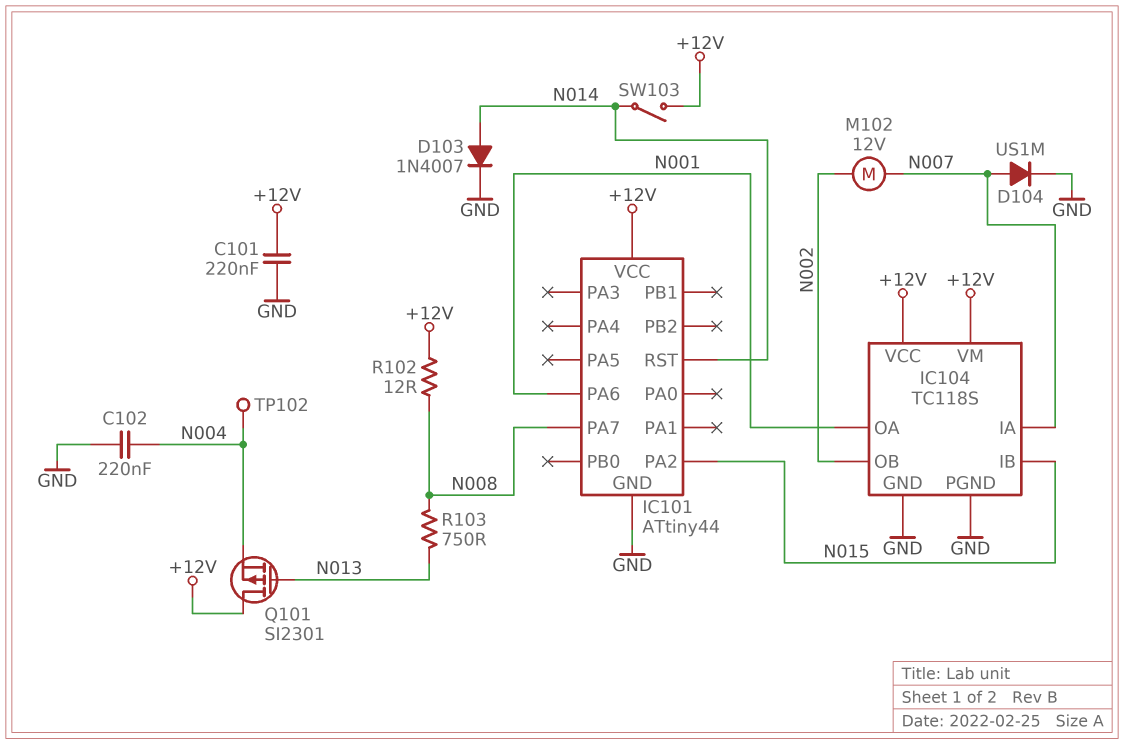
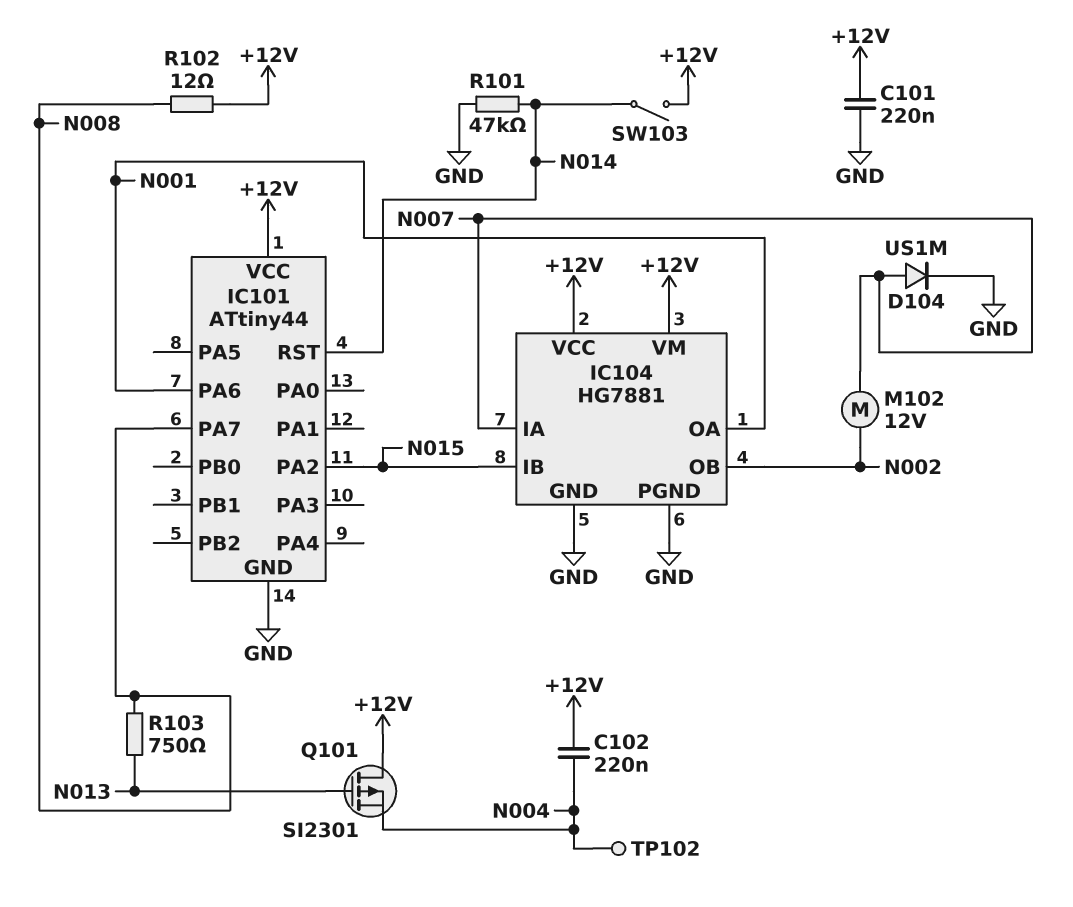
C102: 220nF (GND, N004) -> 220nF (+12V, N004)
D103: diode 1N4007 (A N014, K GND) -> none
IC104: TC118S -> HG7881
R101: none -> 47k (GND, N014)

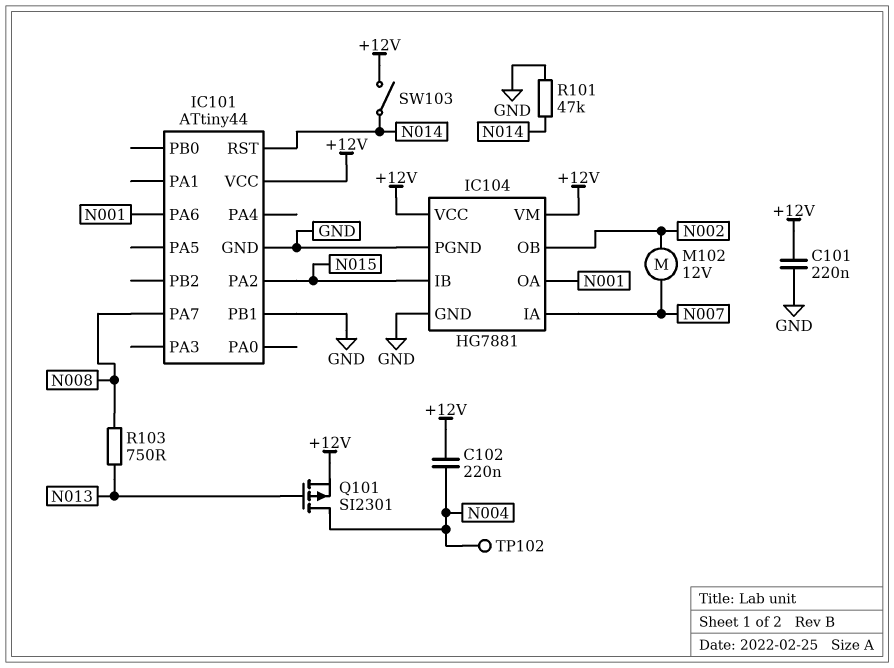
D104: diode US1M (A N007, K GND) -> none
IC101 pin PB1: none -> GND
Q101: PMOS SI2301 (G N013, D +12V, S N004) -> PMOS SI2301 (G N013, D N004, S +12V)
R102: 12 (+12V, N008) -> none

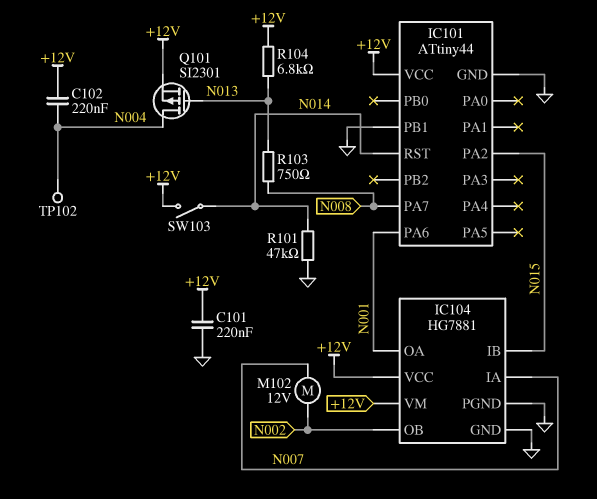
R104: none -> 6.8k (+12V, N013)

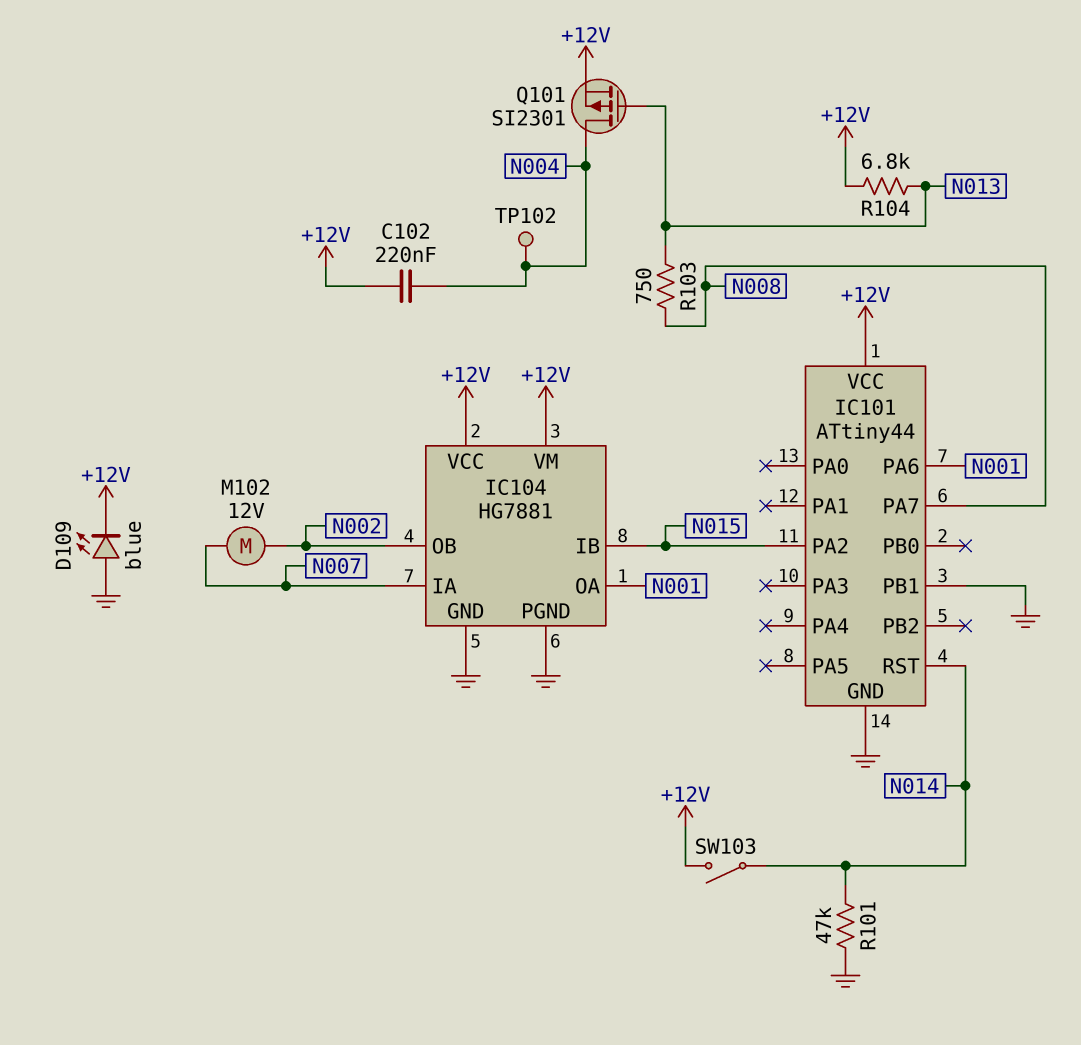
C101: 220nF (+12V, GND) -> none
D109: none -> LED blue (A GND, K +12V)

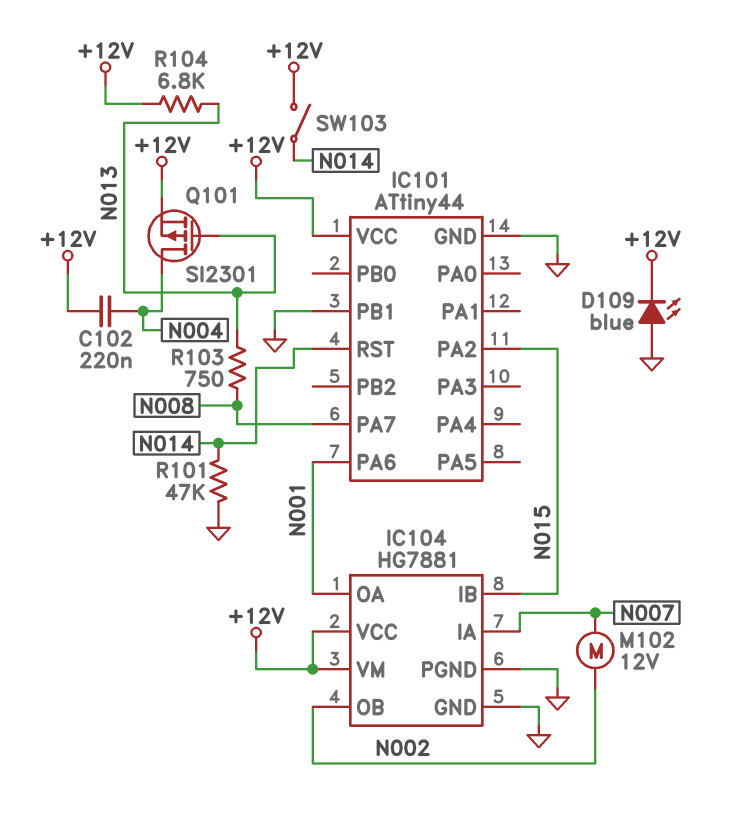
TP102: test point (N004) -> none

